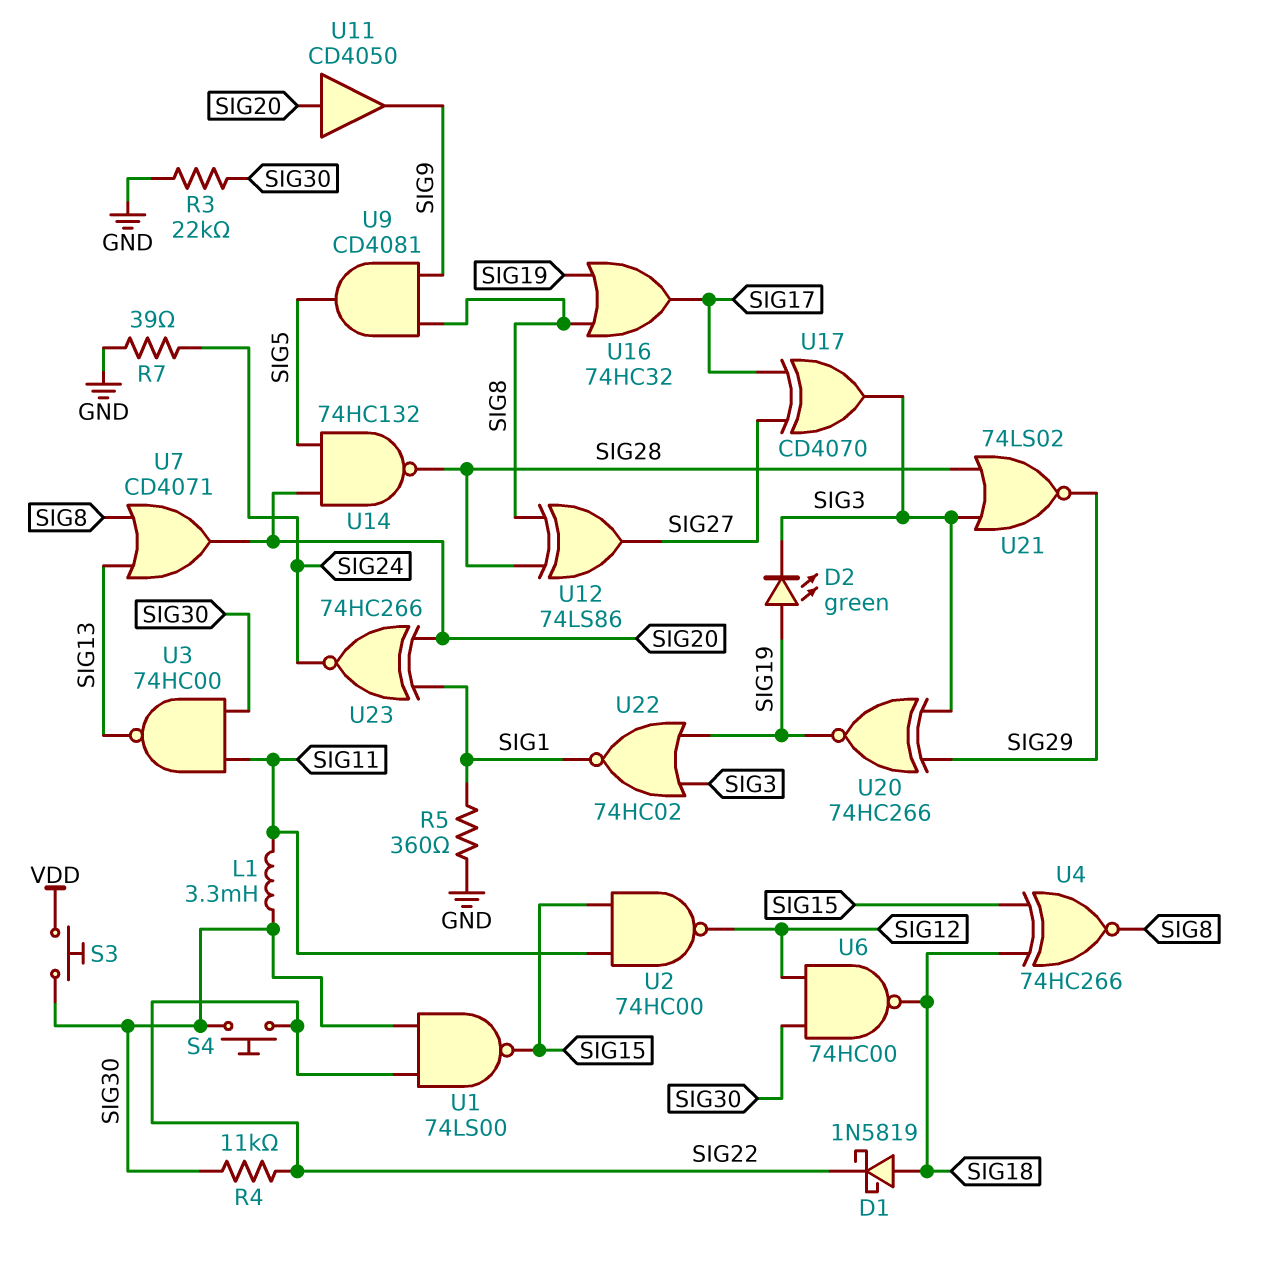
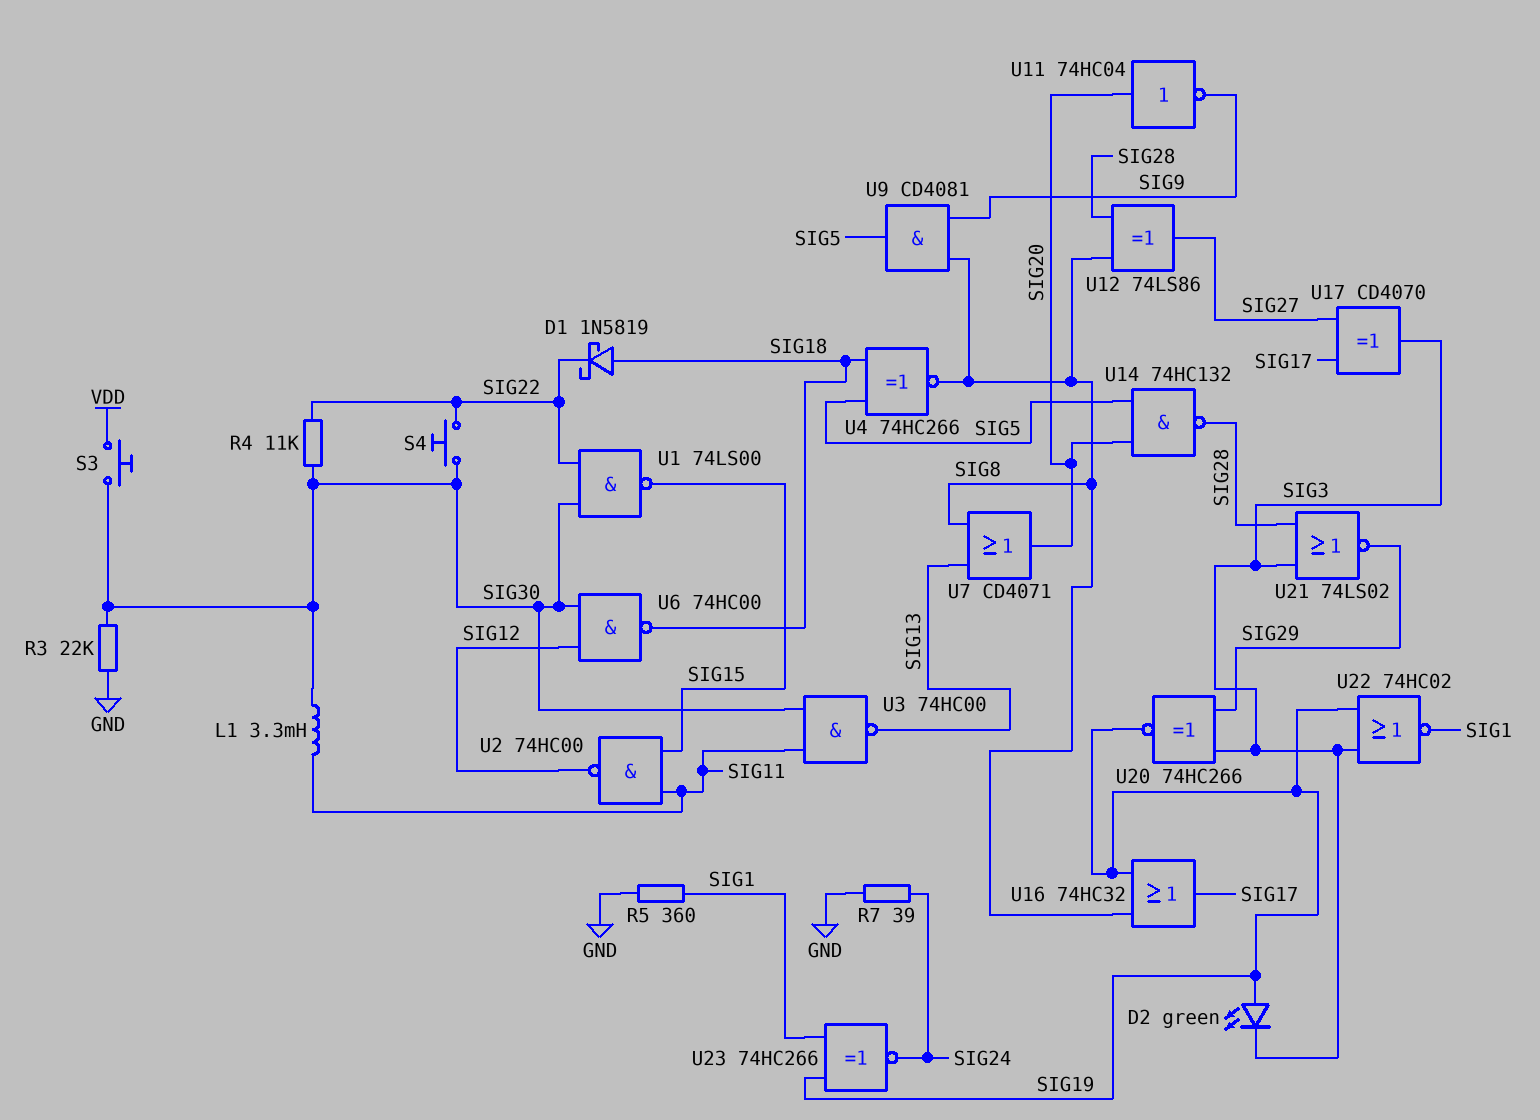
U4: XNOR 74HC266 (in SIG15, in SIG18, out SIG8) -> XNOR 74HC266 (in SIG5, in SIG18, out SIG8)
U11: buffer CD4050 (in SIG20, out SIG9) -> NOT 74HC04 (in SIG20, out SIG9)
U23: XNOR 74HC266 (in SIG1, in SIG20, out SIG24) -> XNOR 74HC266 (in SIG1, in SIG19, out SIG24)

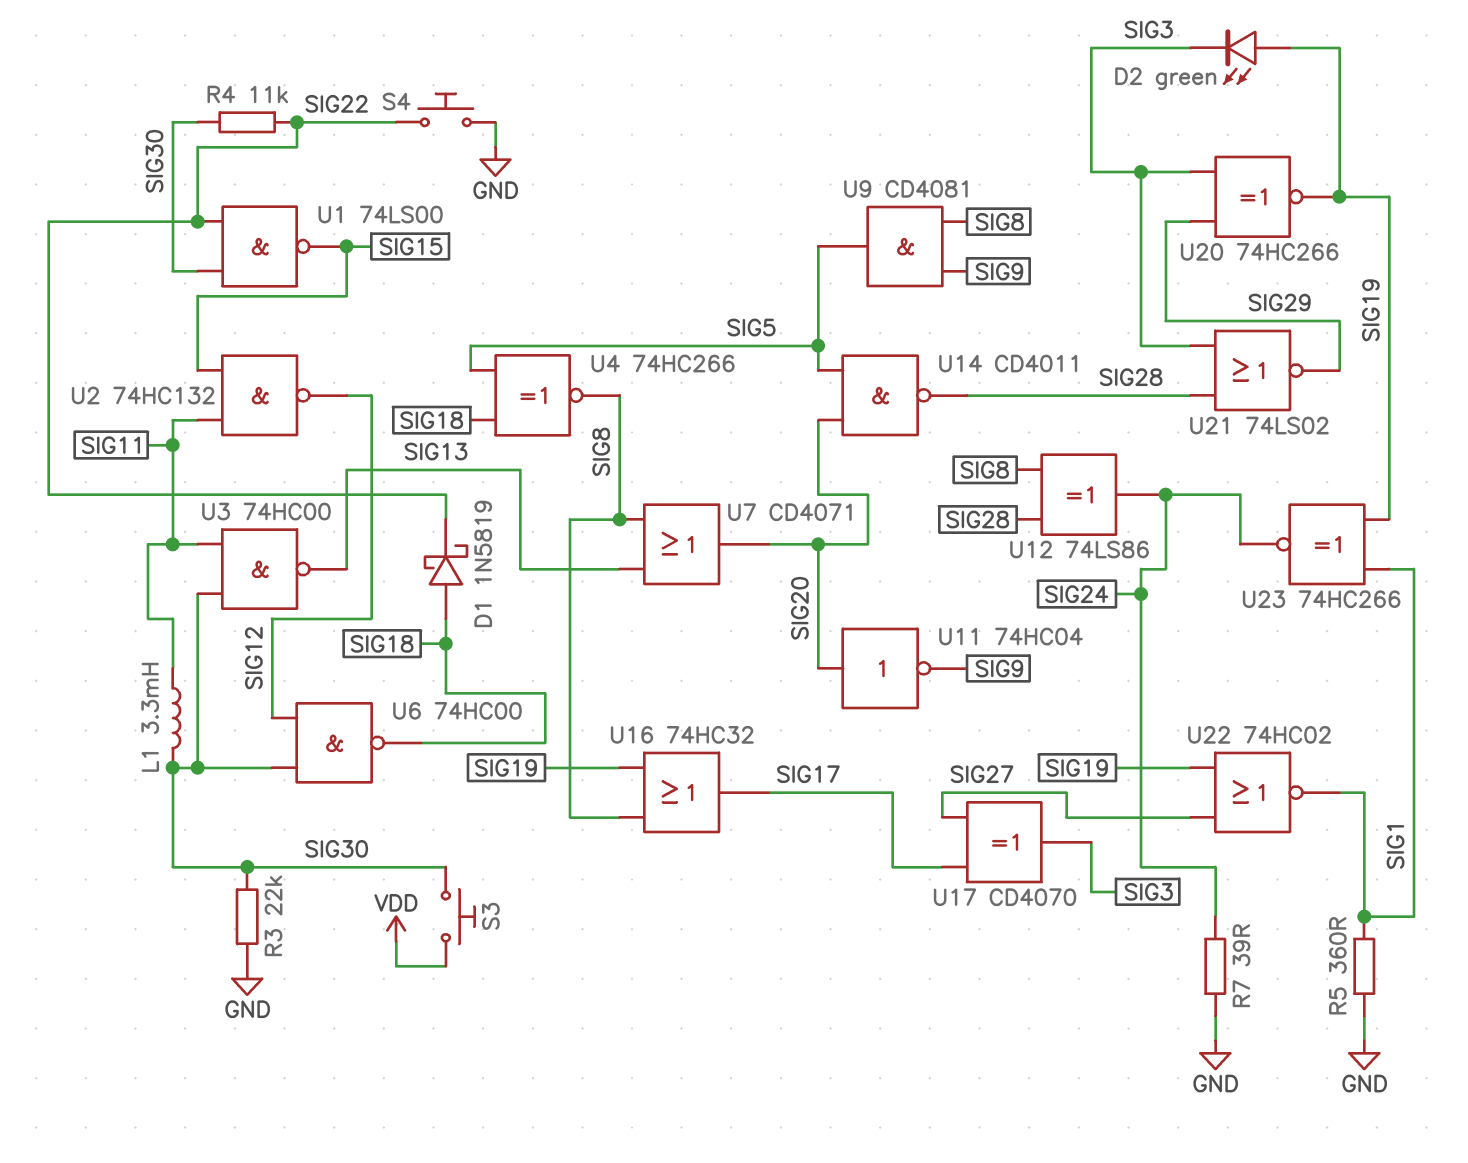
S4: button (SIG22, SIG30) -> button (GND, SIG22)
U2: NAND 74HC00 (in SIG11, in SIG15, out SIG12) -> NAND 74HC132 (in SIG11, in SIG15, out SIG12)
U12: XOR 74LS86 (in SIG8, in SIG28, out SIG27) -> XOR 74LS86 (in SIG8, in SIG28, out SIG24)
U14: NAND 74HC132 (in SIG5, in SIG20, out SIG28) -> NAND CD4011 (in SIG5, in SIG20, out SIG28)
U22: NOR 74HC02 (in SIG3, in SIG19, out SIG1) -> NOR 74HC02 (in SIG19, in SIG27, out SIG1)

